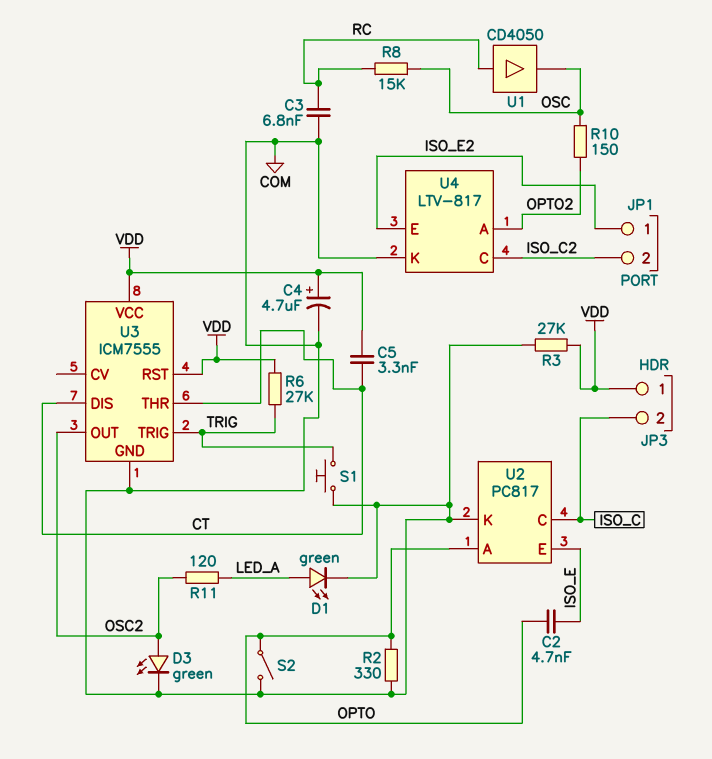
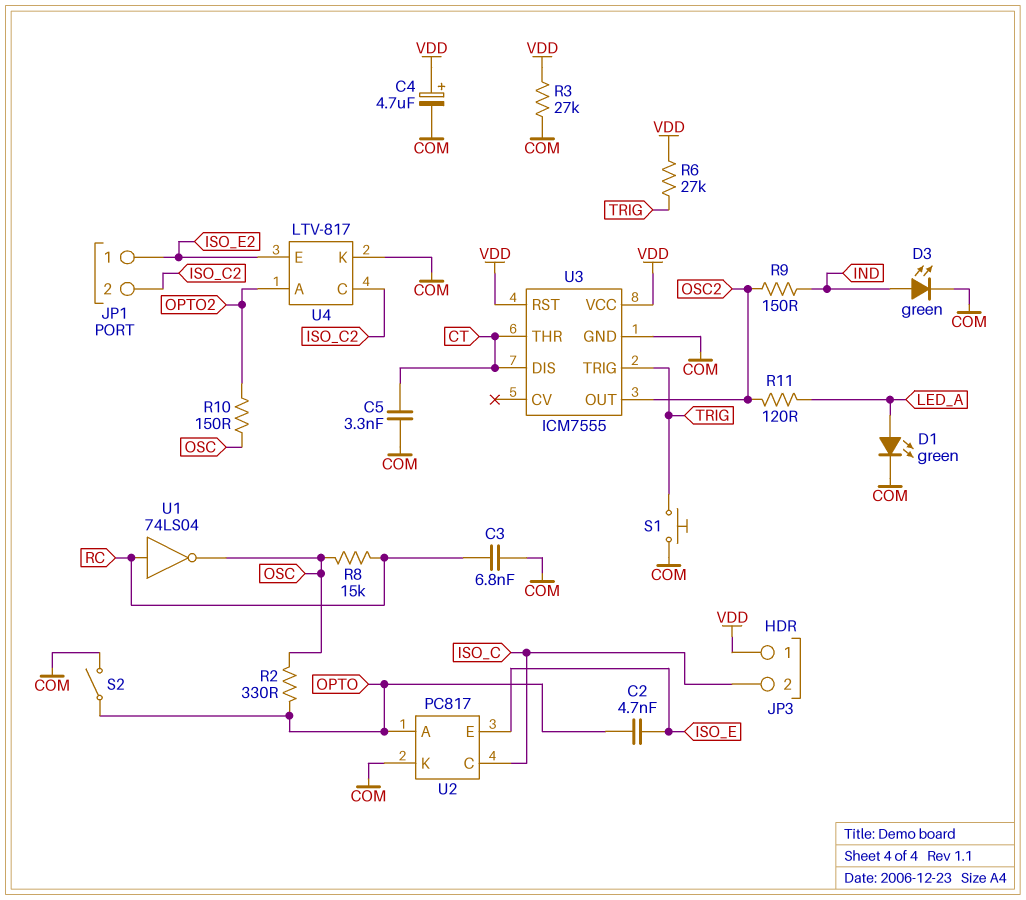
C5: 3.3nF (CT, VDD) -> 3.3nF (COM, CT)
D3: LED green (A OSC2, K COM) -> LED green (A IND, K COM)
R2: 330 (COM, OPTO) -> 330 (OPTO, OSC)
R9: none -> 150 (IND, OSC2)
U1: buffer CD4050 (in RC, out OSC) -> NOT 74LS04 (in RC, out OSC)

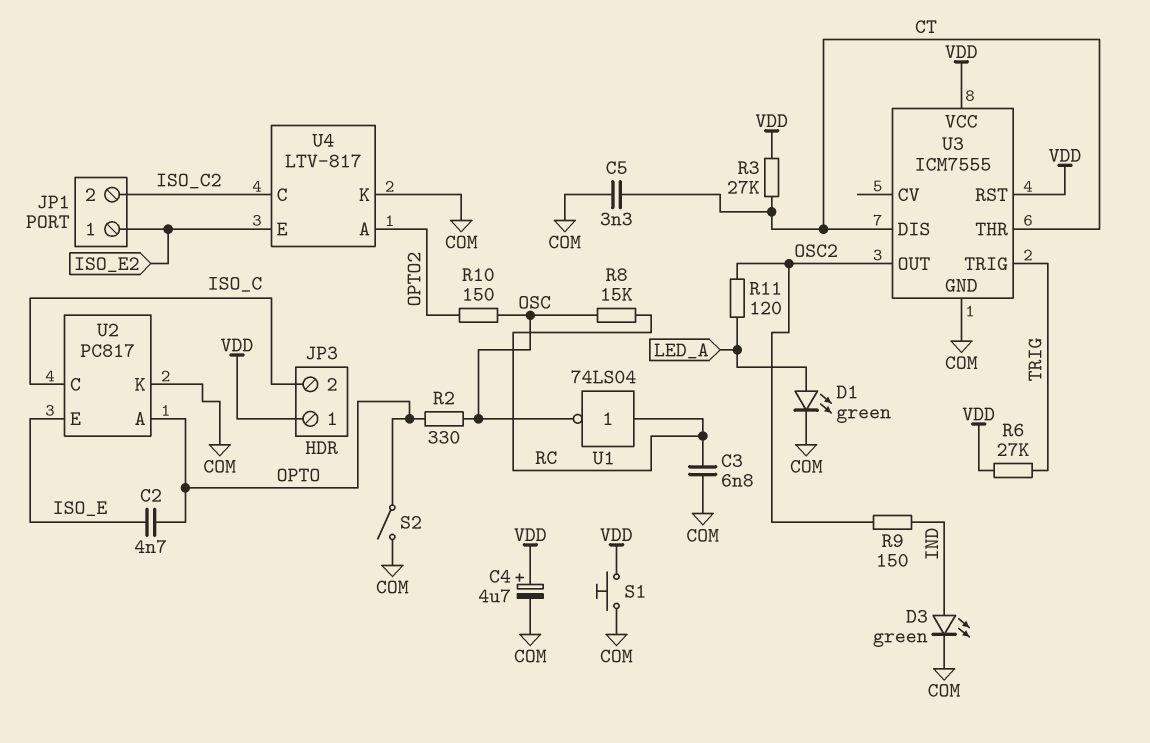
R3: 27k (COM, VDD) -> 27k (CT, VDD)
S1: button (COM, TRIG) -> button (COM, VDD)

